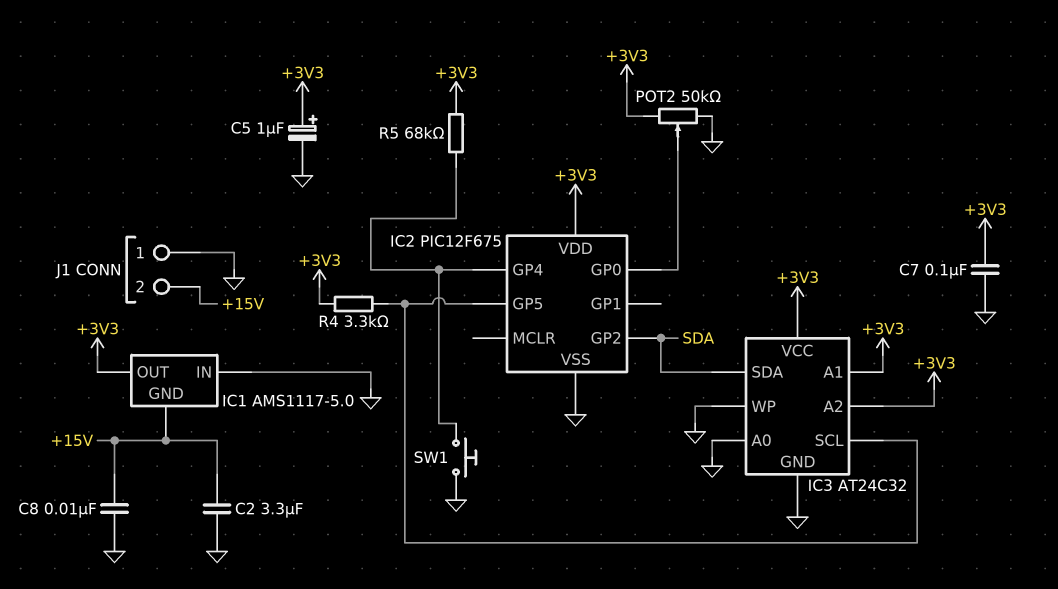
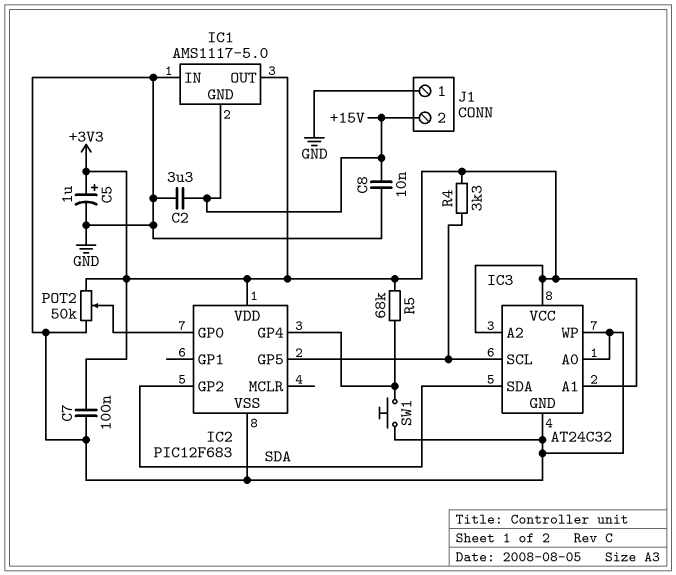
IC2: PIC12F675 -> PIC12F683

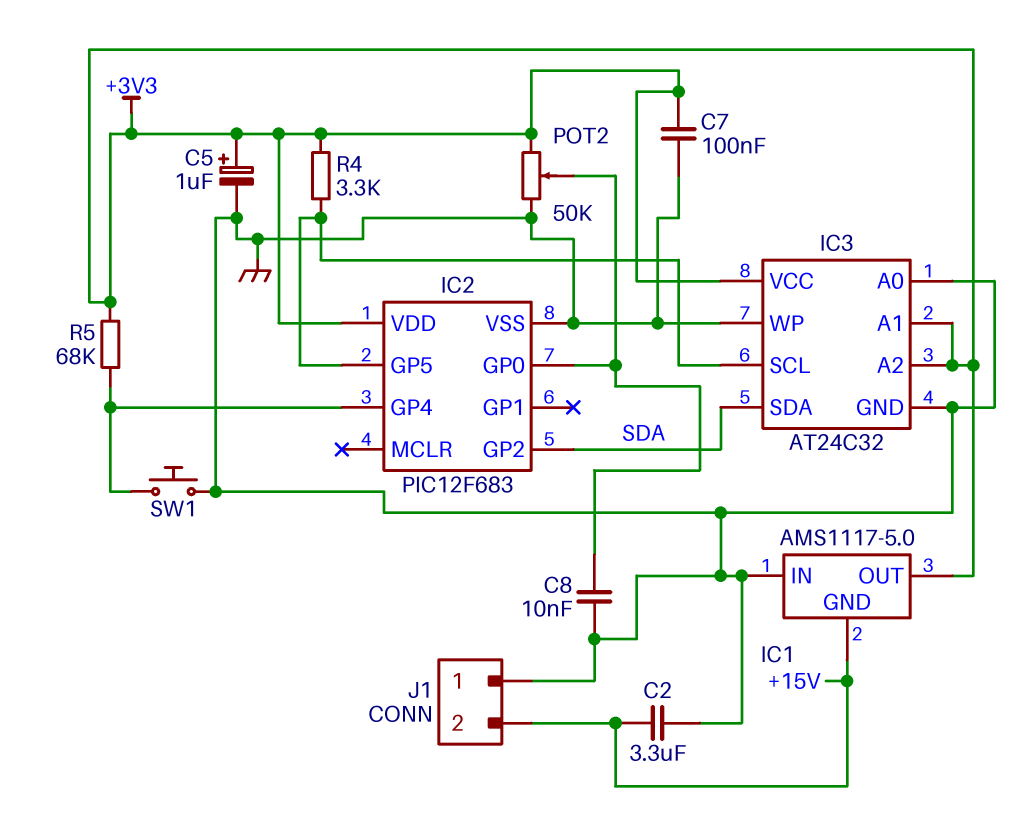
C8: 10nF (+15V, GND) -> 10nF (GND, IC2/GP0)

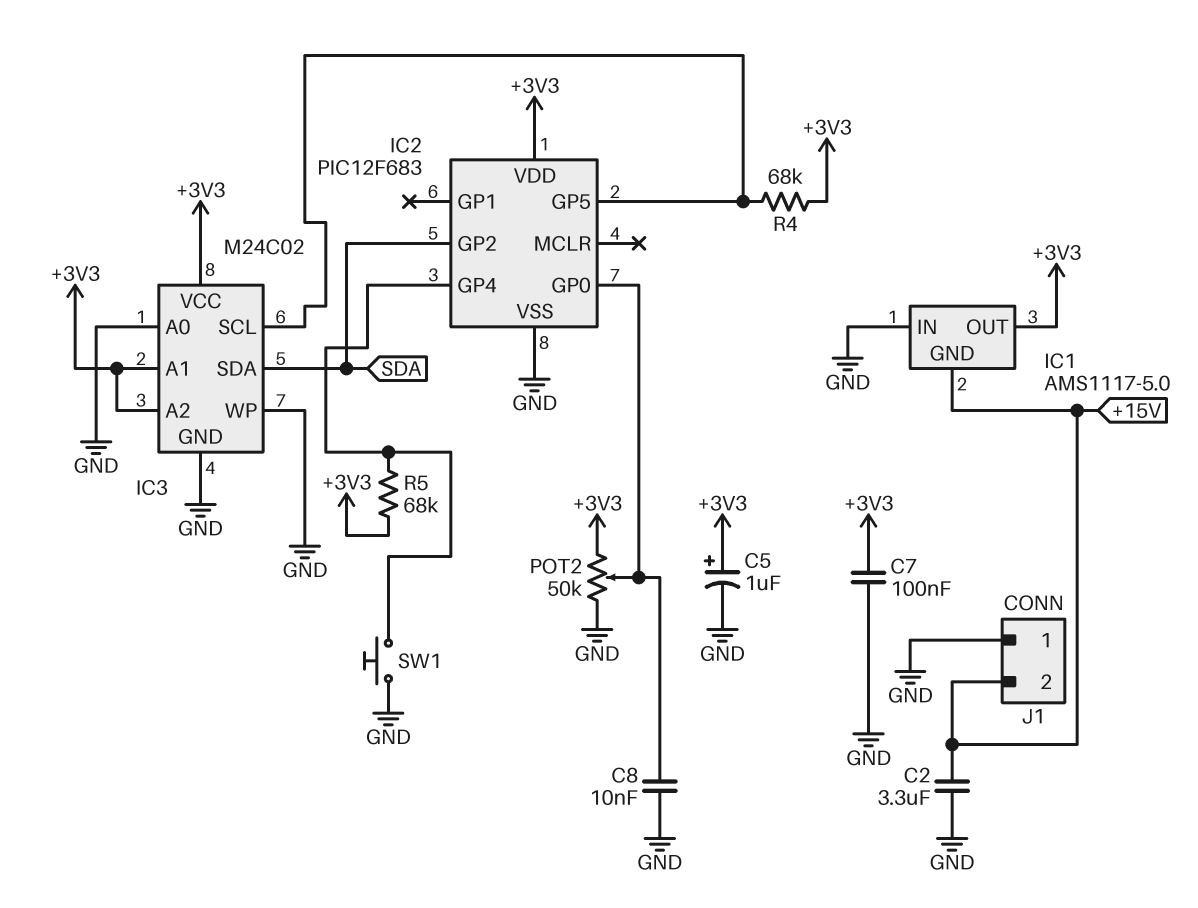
IC3: AT24C32 -> M24C02
R4: 3.3k (+3V3, IC2/GP5) -> 68k (+3V3, IC2/GP5)

